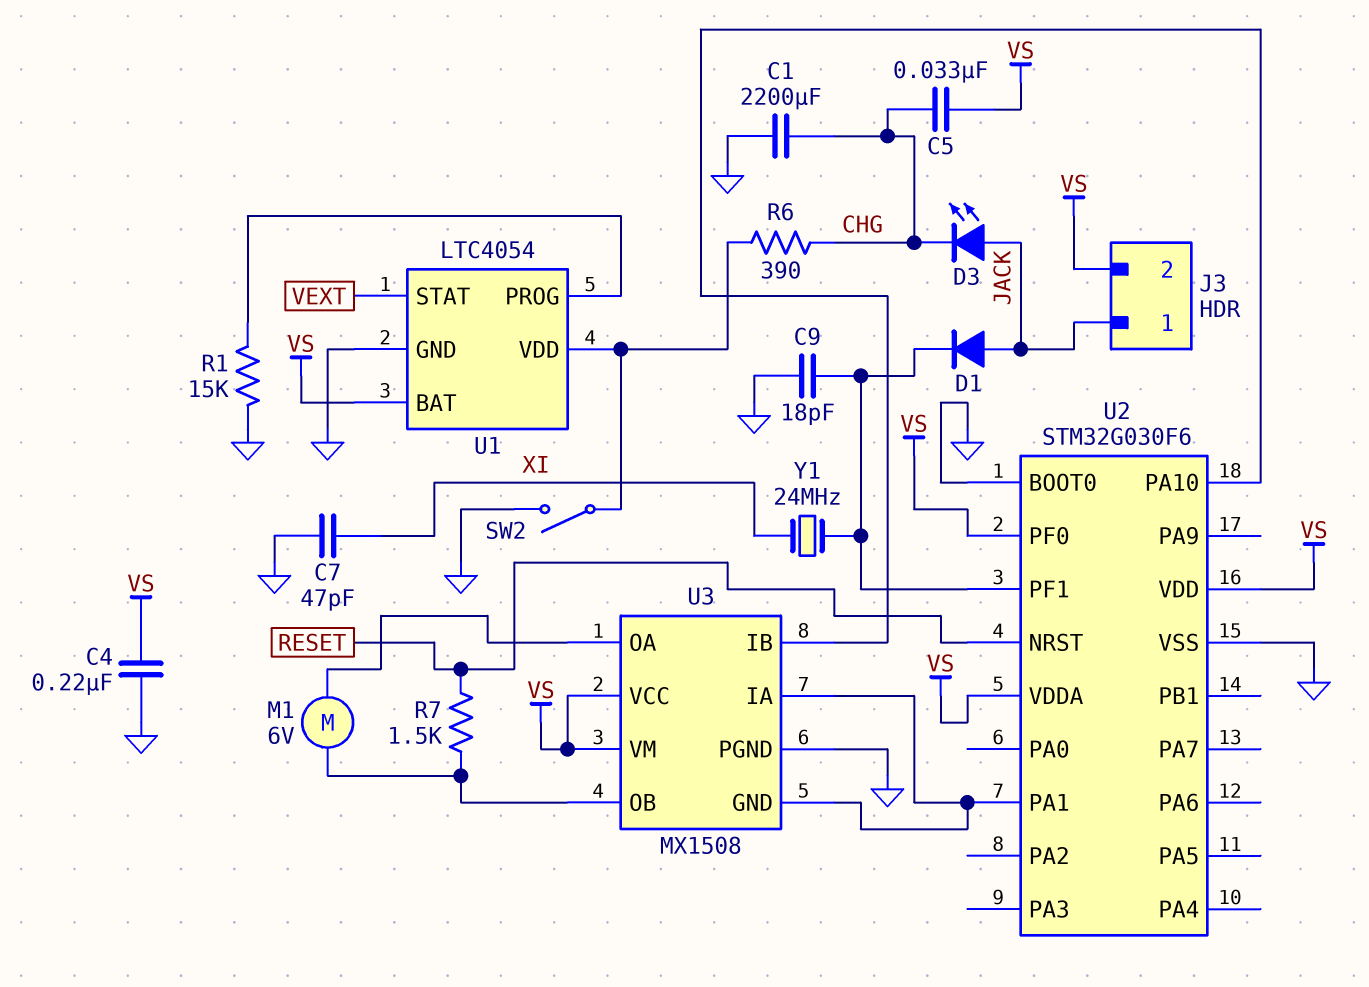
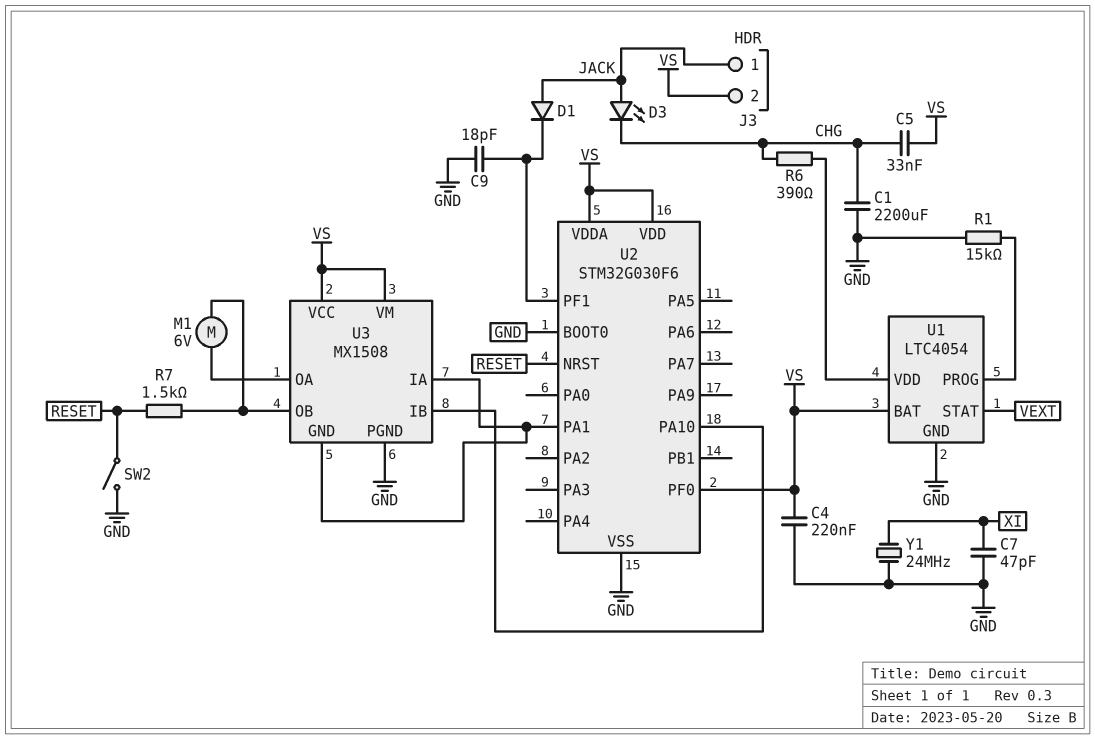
SW2: switch (GND, U1/VDD) -> switch (GND, RESET)
Y1: 24MHz (U2/PF1, XI) -> 24MHz (GND, XI)

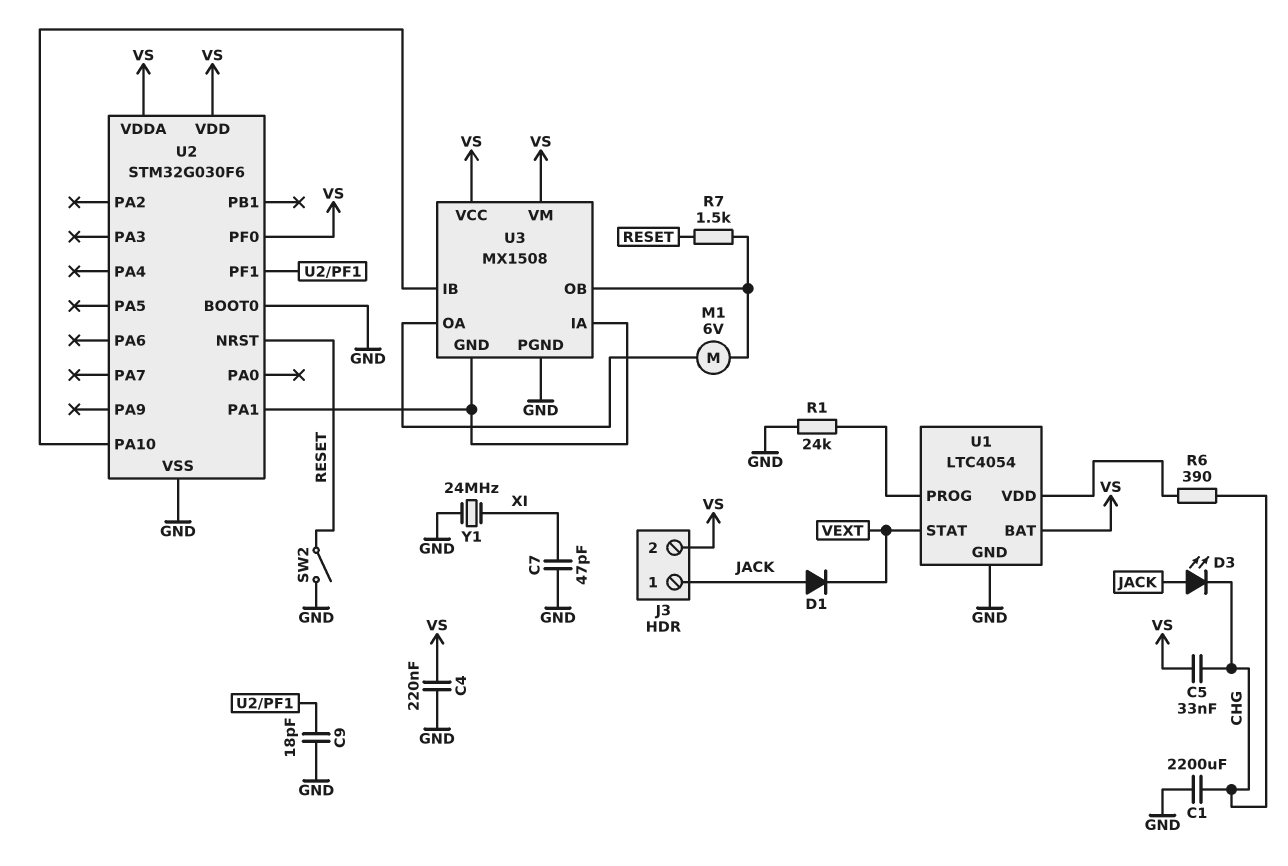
D1: diode (A JACK, K U2/PF1) -> diode (A JACK, K VEXT)
R1: 15k (GND, U1/PROG) -> 24k (GND, U1/PROG)

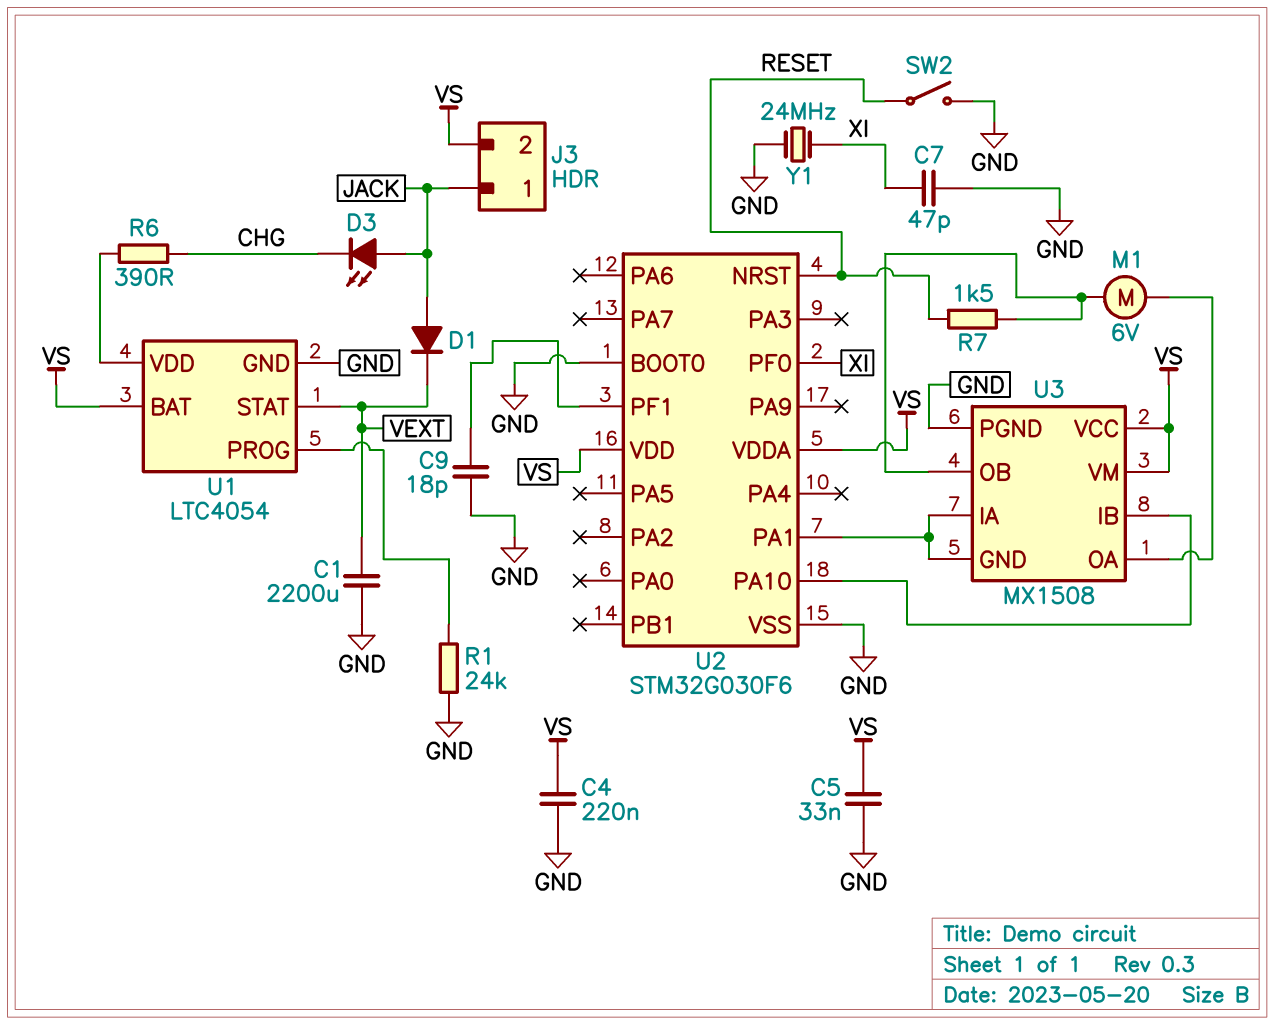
C1: 2200uF (CHG, GND) -> 2200uF (GND, VEXT)
C5: 33nF (CHG, VS) -> 33nF (GND, VS)
U2 pin PF0: VS -> XI

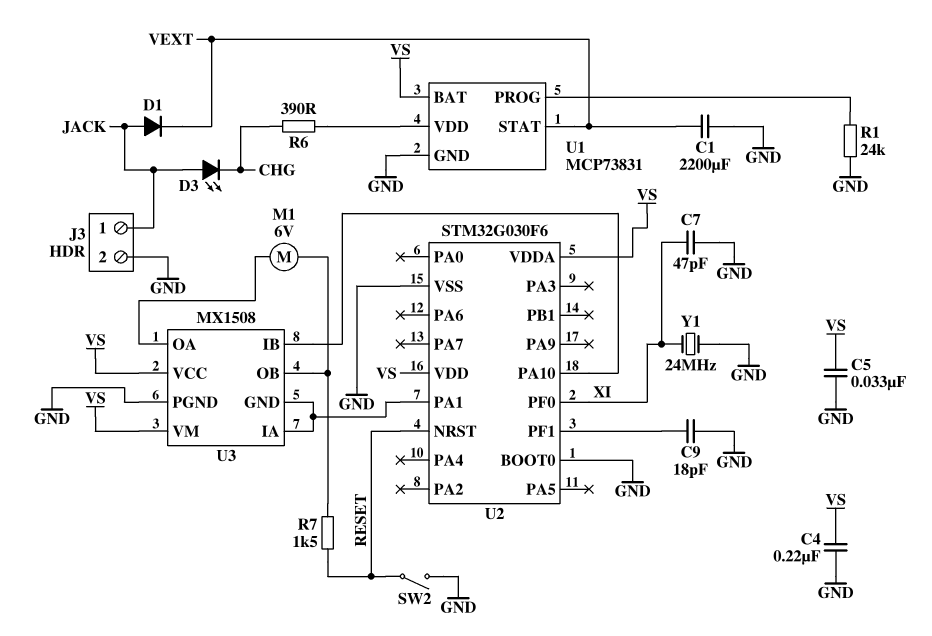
J3 pin 2: VS -> GND
U1: LTC4054 -> MCP73831

